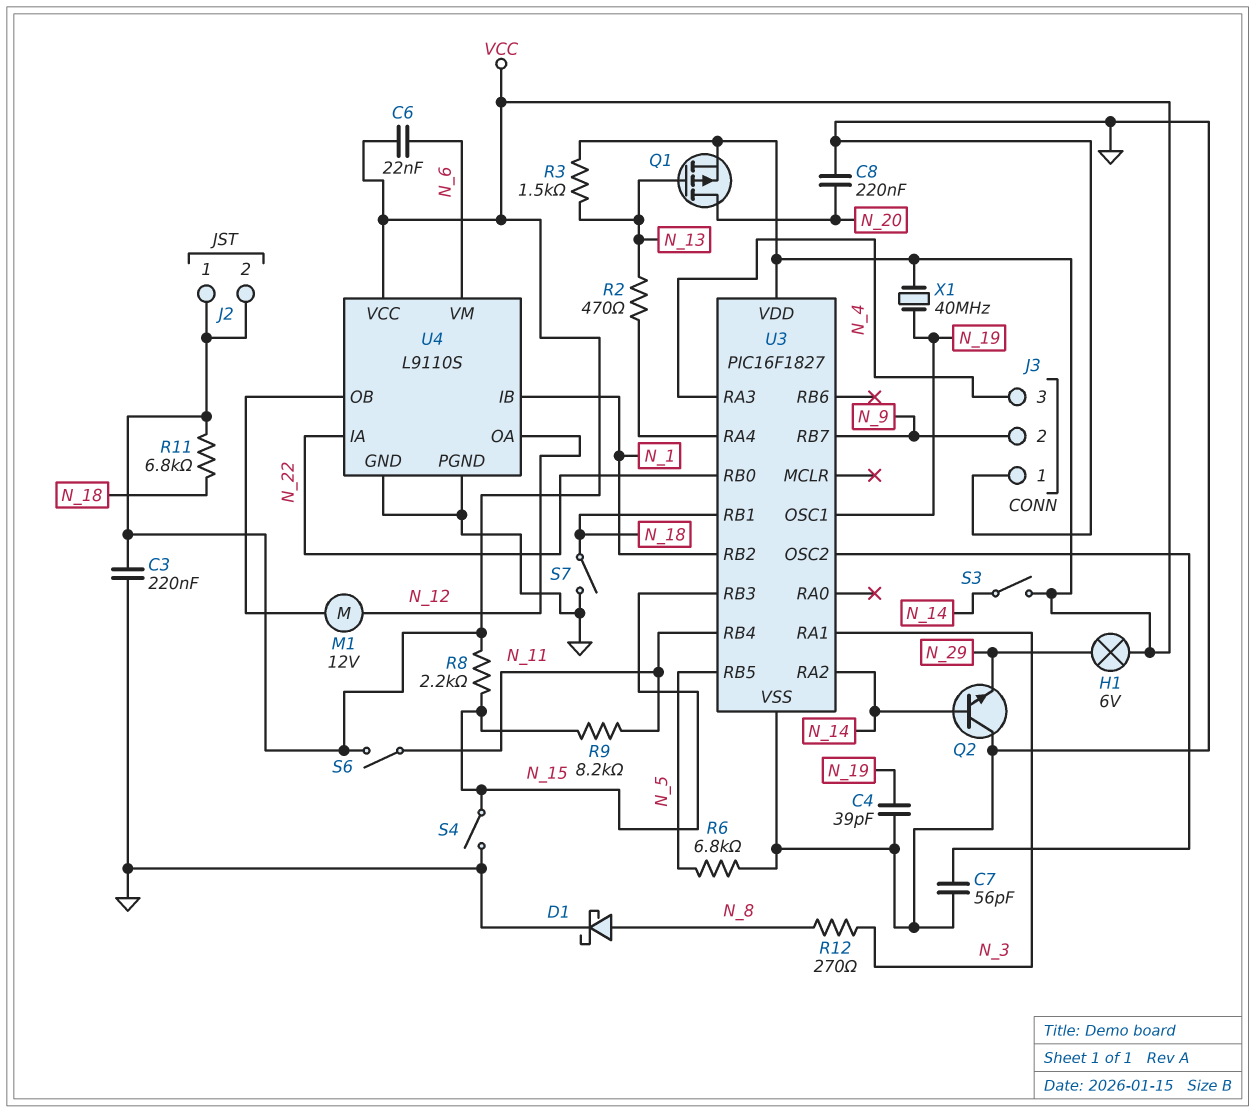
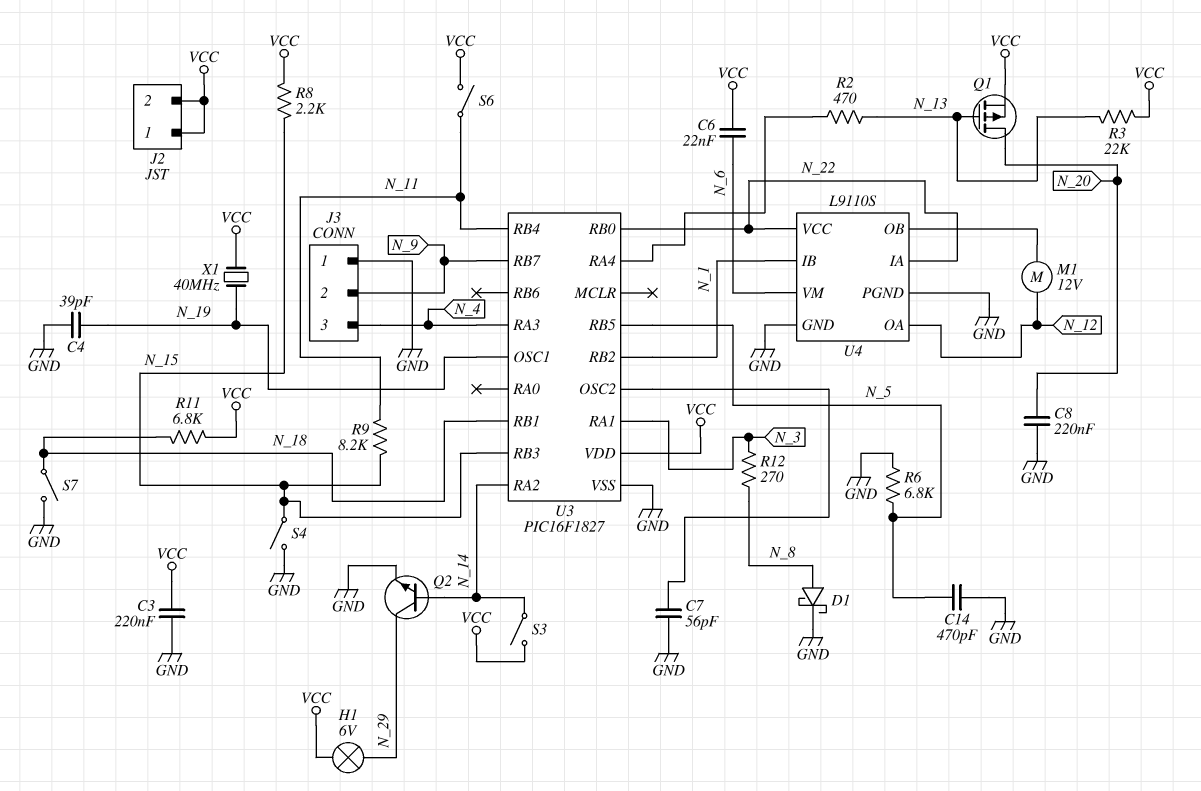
C14: none -> 470pF (GND, N_5)
Q2: NPN (B N_14, C GND, E N_29) -> NPN (B N_14, C N_29, E GND)
R3: 1.5k (N_13, VCC) -> 22k (N_13, VCC)
U4 pin VCC: VCC -> N_22

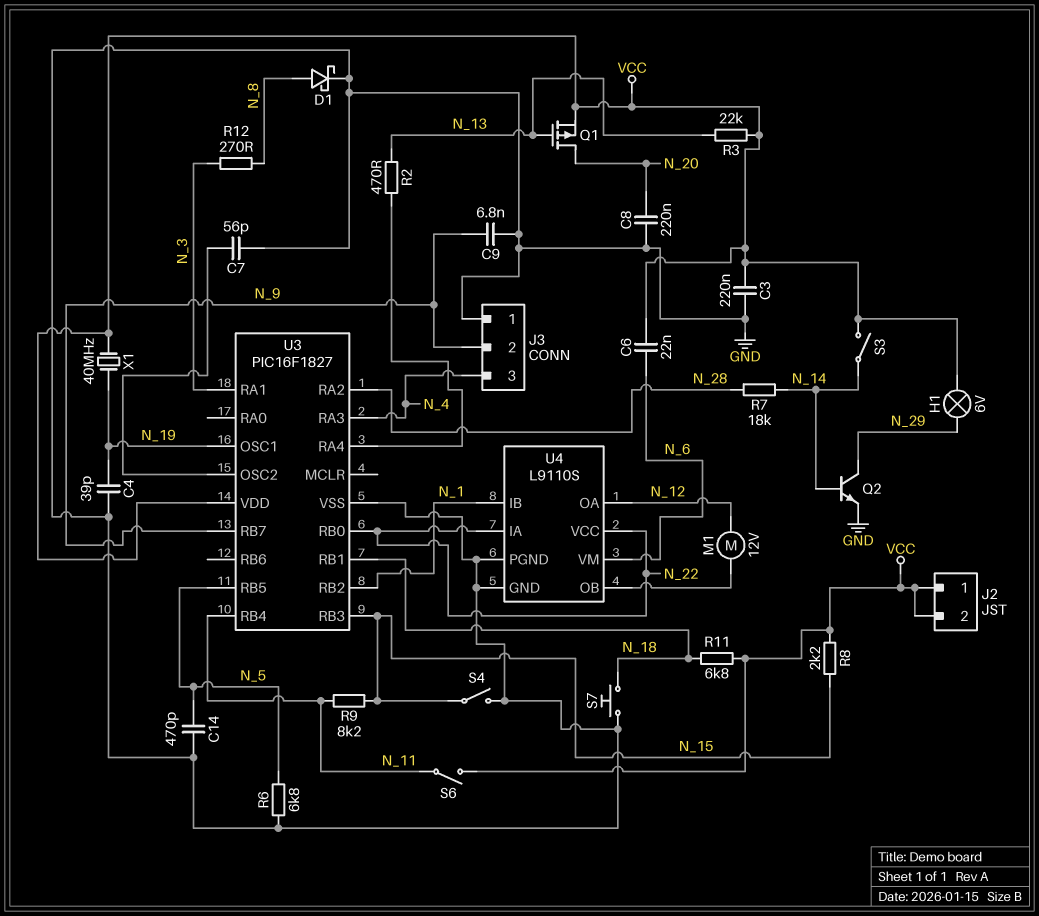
C9: none -> 6.8nF (GND, N_9)
R7: none -> 18k (N_14, N_28)
S7: switch (GND, N_18) -> button (GND, N_18)
U3 pin RA2: N_14 -> N_28

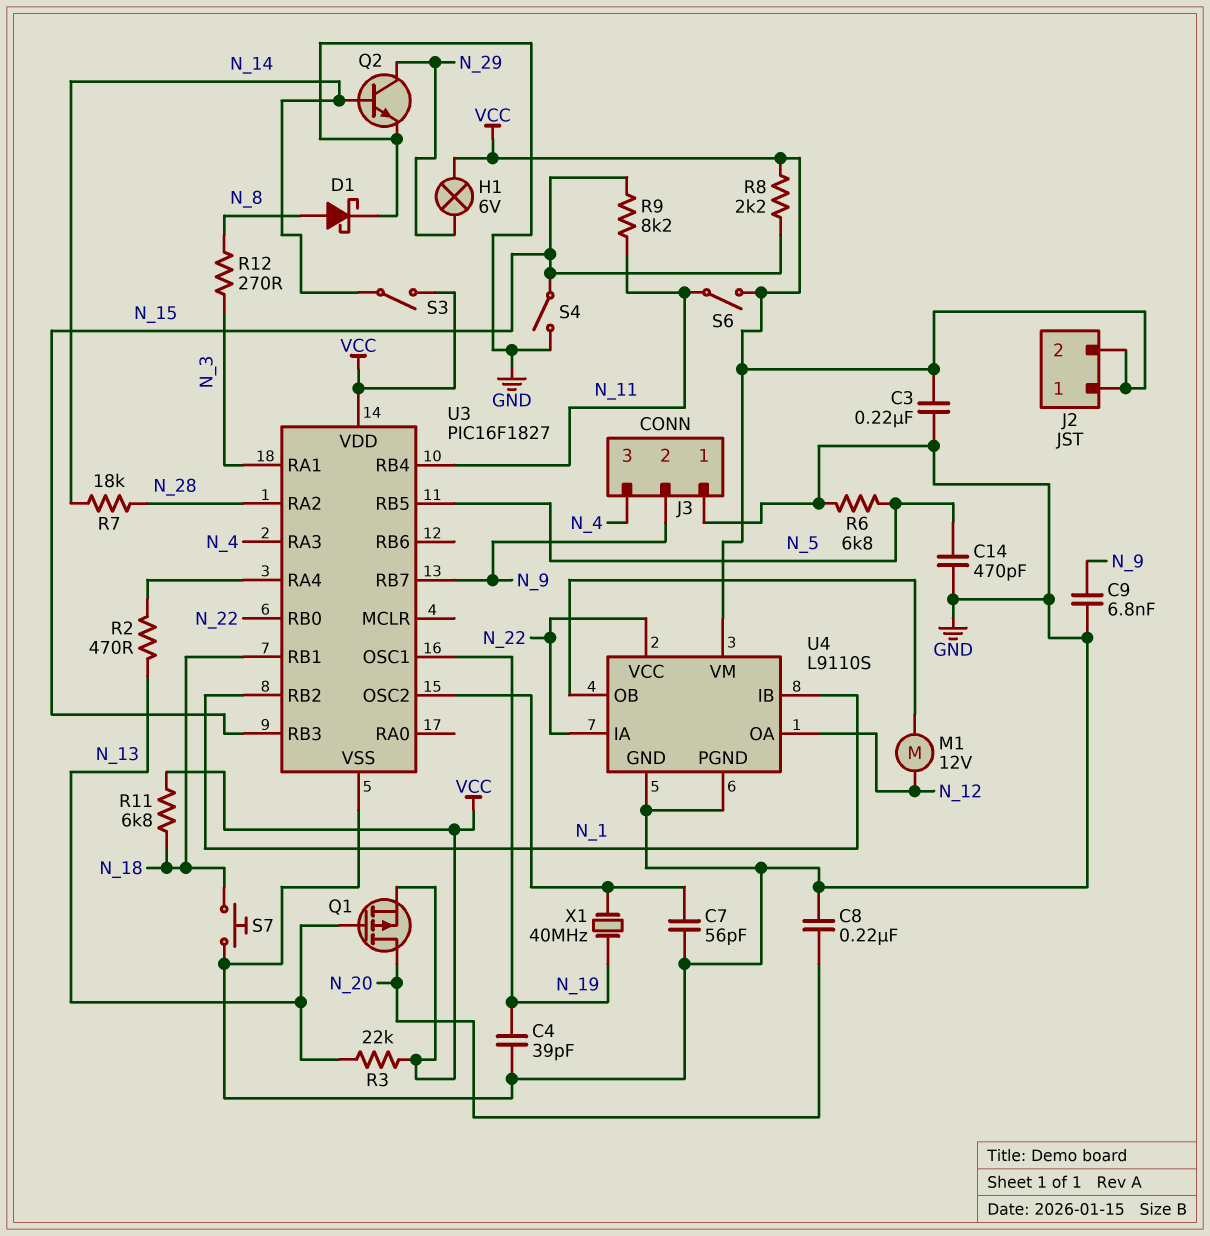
C6: 22nF (N_6, VCC) -> none
U4 pin VM: N_6 -> VCC
X1: 40MHz (N_19, VCC) -> 40MHz (N_19, U3/OSC2)

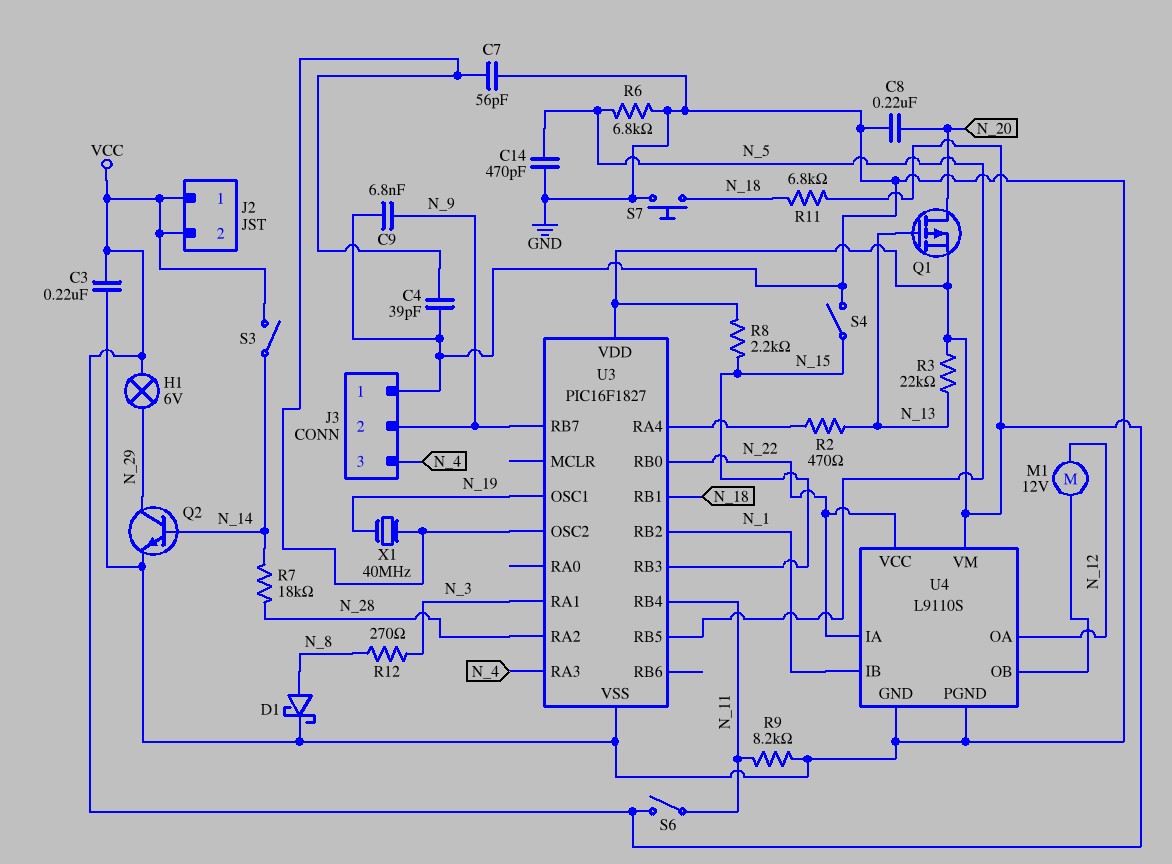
C4: 39pF (GND, N_19) -> 39pF (GND, U3/OSC2)
R9: 8.2k (N_11, N_15) -> 8.2k (GND, N_11)

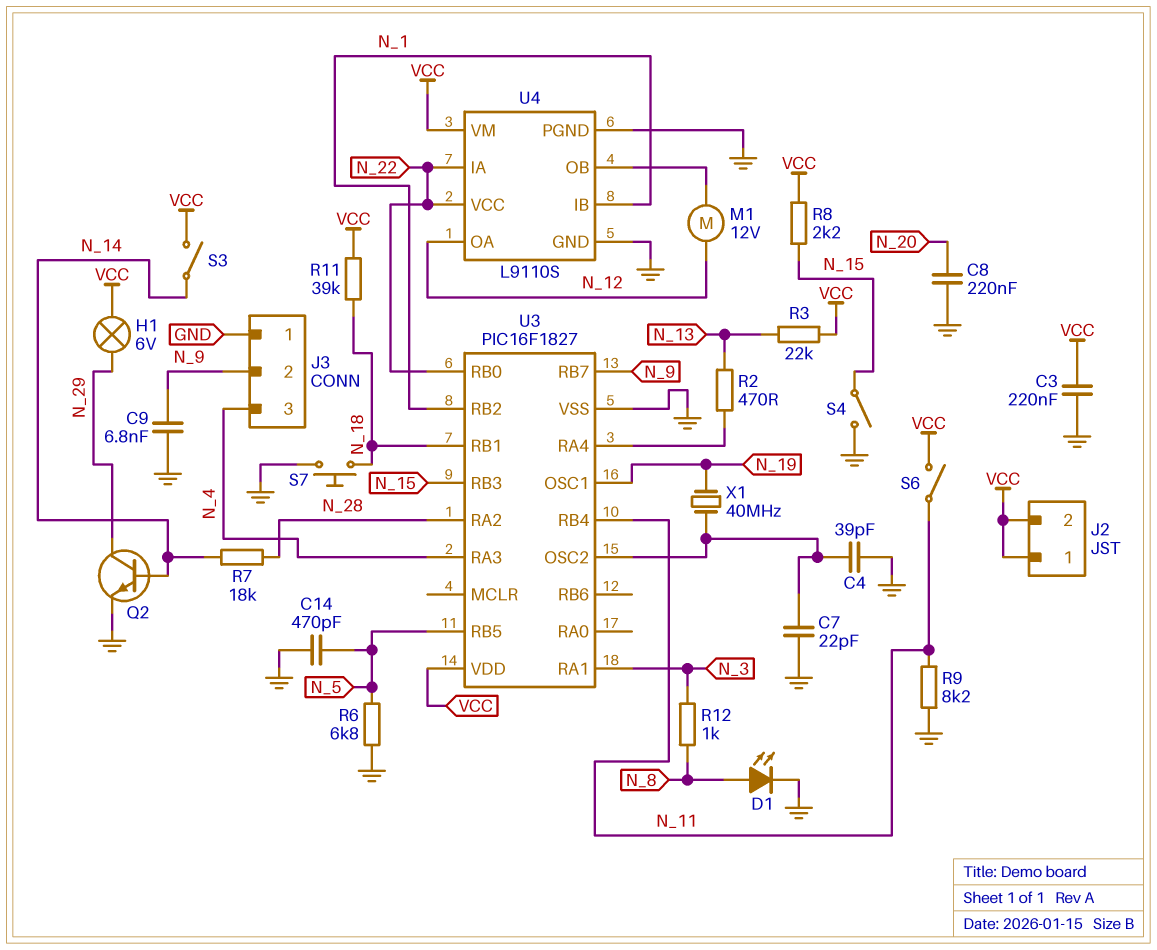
C7: 56pF (GND, U3/OSC2) -> 22pF (GND, U3/OSC2)
D1: schottky (A N_8, K GND) -> LED (A N_8, K GND)
Q1: PMOS (G N_13, D N_20, S VCC) -> none
R11: 6.8k (N_18, VCC) -> 39k (N_18, VCC)
R12: 270 (N_3, N_8) -> 1k (N_3, N_8)

